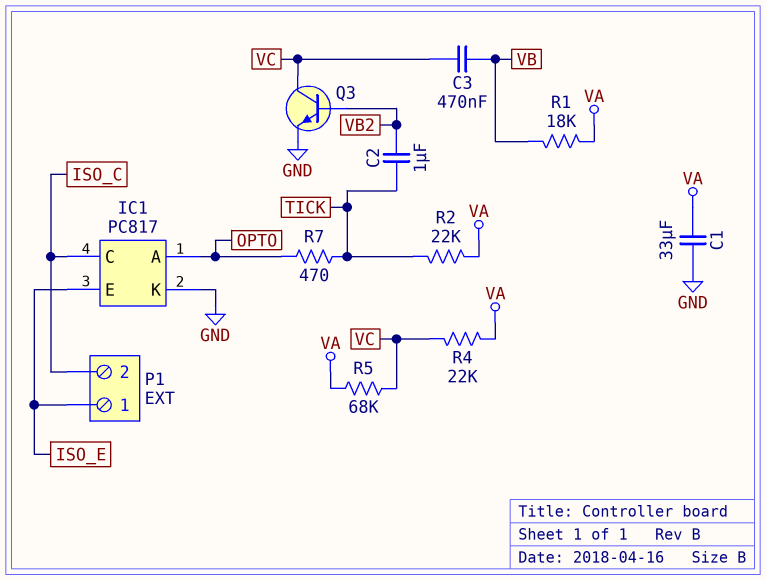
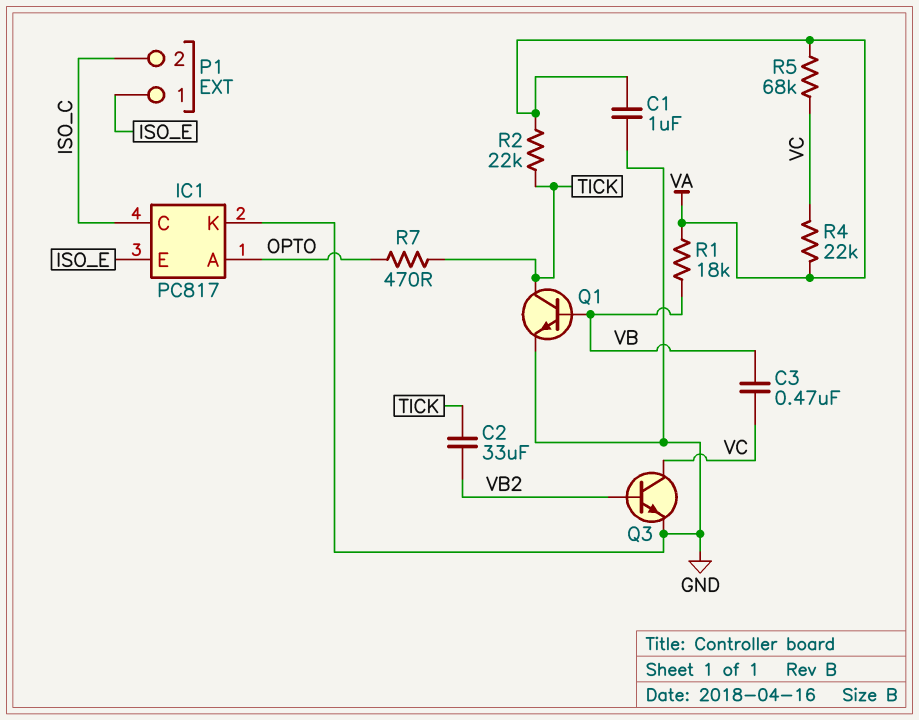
C1: 33uF (GND, VA) -> 1uF (GND, VA)
C2: 1uF (TICK, VB2) -> 33uF (TICK, VB2)
Q1: none -> NPN (B VB, C TICK, E GND)

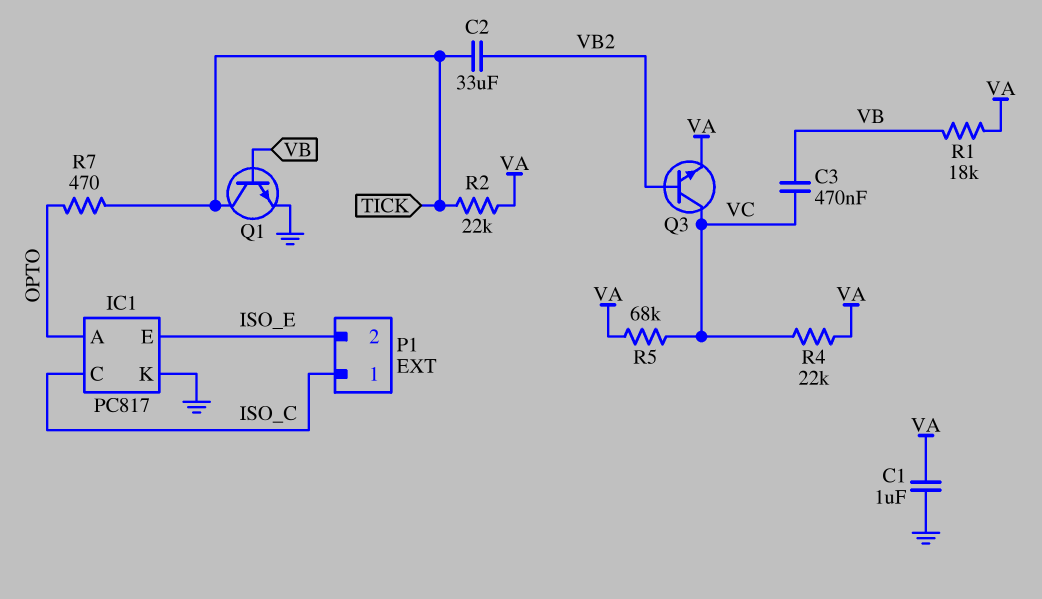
P1 pin 1: ISO_E -> ISO_C
P1 pin 2: ISO_C -> ISO_E
Q3: NPN (B VB2, C VC, E GND) -> NPN (B VB2, C VC, E VA)

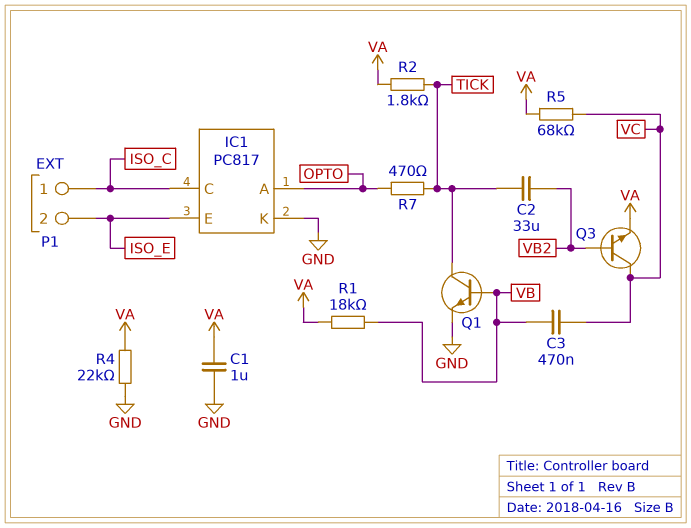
R2: 22k (TICK, VA) -> 1.8k (TICK, VA)
R4: 22k (VA, VC) -> 22k (GND, VA)

